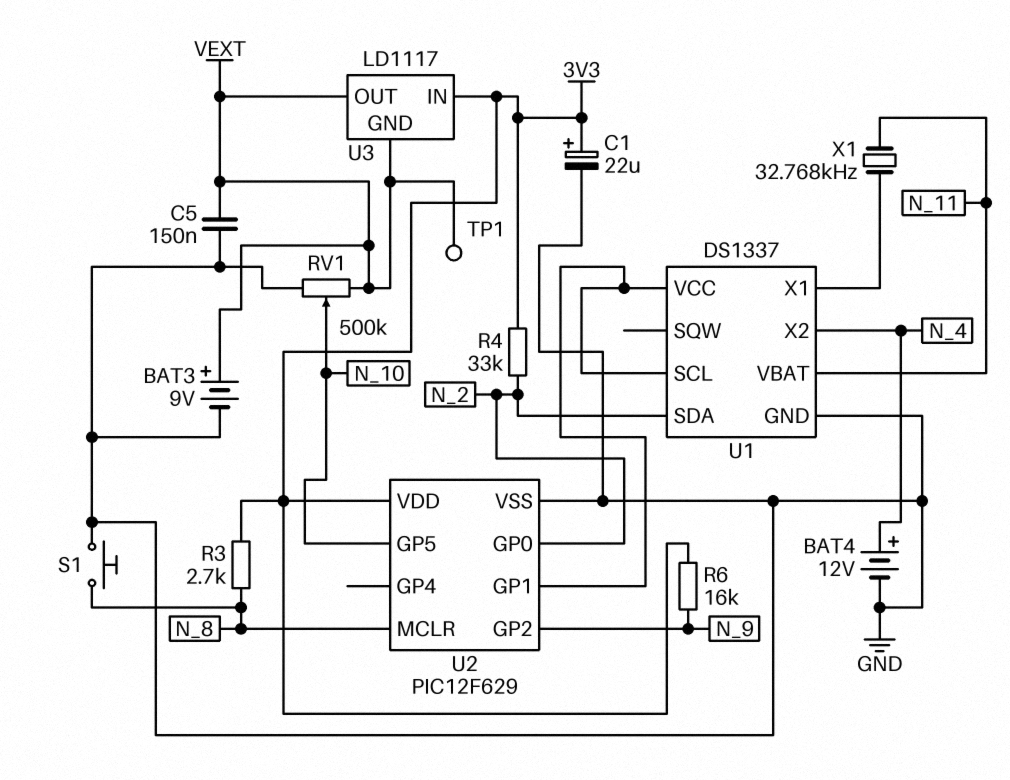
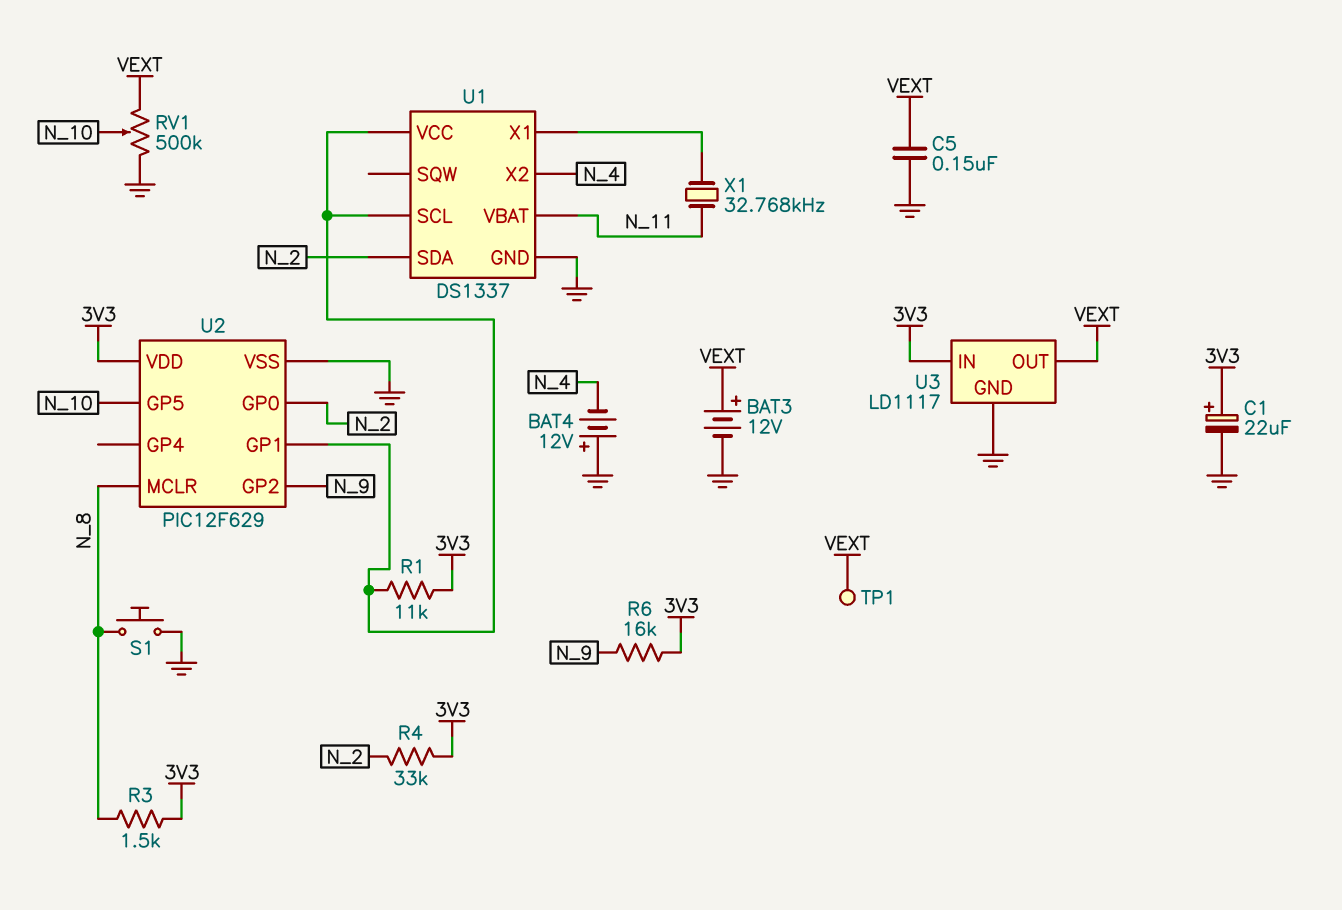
BAT3: 9V (plus VEXT, minus GND) -> 12V (plus VEXT, minus GND)
BAT4: 12V (plus N_4, minus GND) -> 12V (plus GND, minus N_4)
R1: none -> 11k (3V3, U1/SCL)
R3: 2.7k (3V3, N_8) -> 1.5k (3V3, N_8)
U3 pin GND: VEXT -> GND

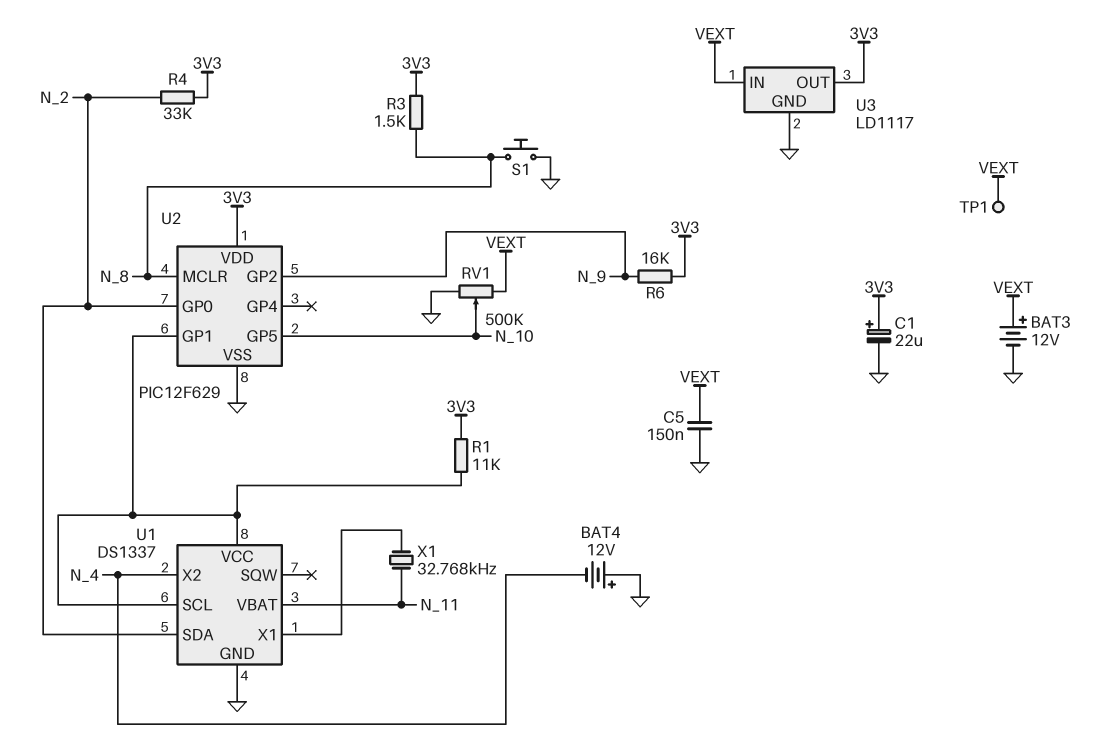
U3 pin IN: 3V3 -> VEXT
U3 pin OUT: VEXT -> 3V3

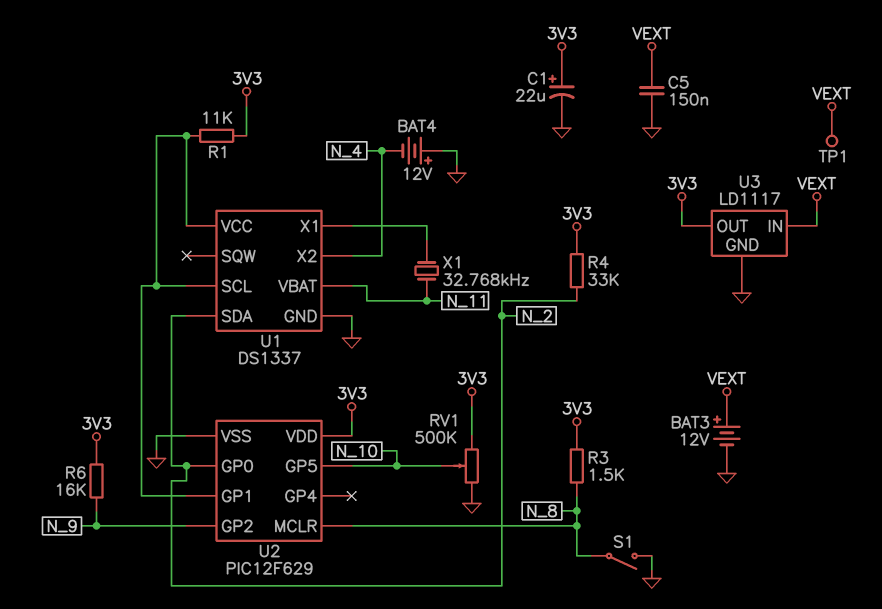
RV1: 500k (GND, VEXT, wiper N_10) -> 500k (3V3, GND, wiper N_10)
S1: button (GND, N_8) -> switch (GND, N_8)

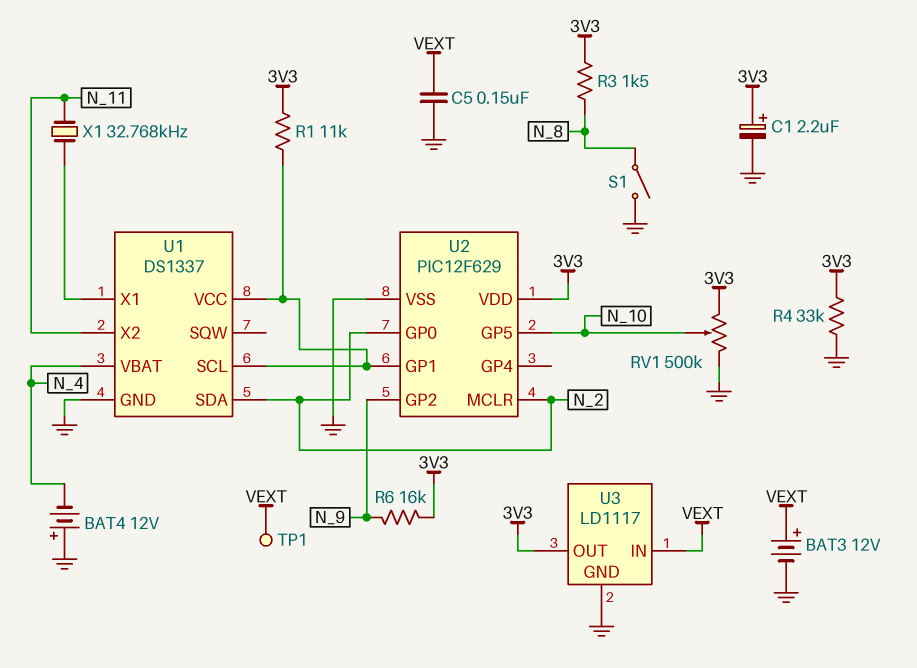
C1: 22uF (plus 3V3, minus GND) -> 2.2uF (plus 3V3, minus GND)
R4: 33k (3V3, N_2) -> 33k (3V3, GND)
U1 pin VBAT: N_11 -> N_4
U1 pin X2: N_4 -> N_11
U2 pin MCLR: N_8 -> N_2

